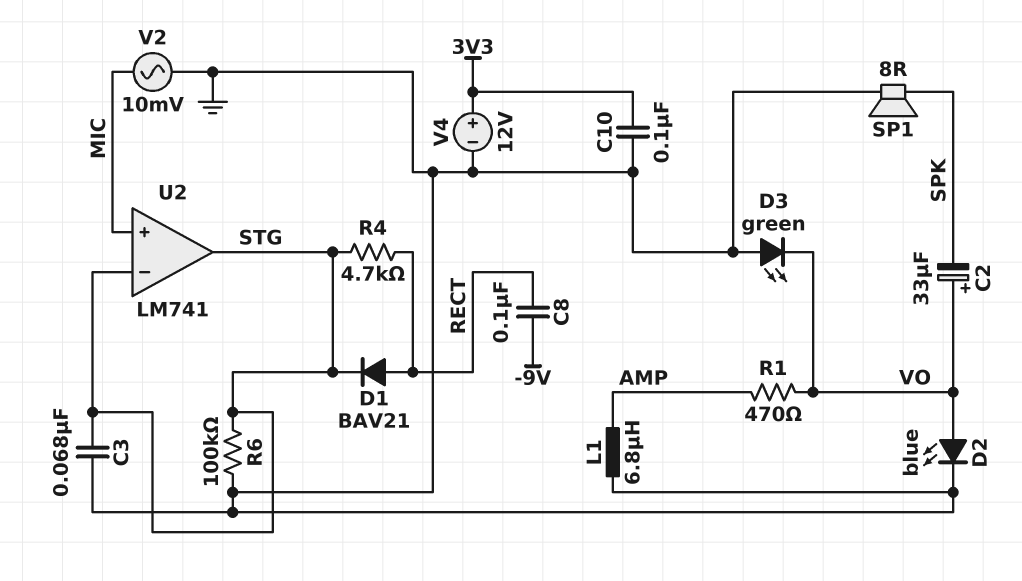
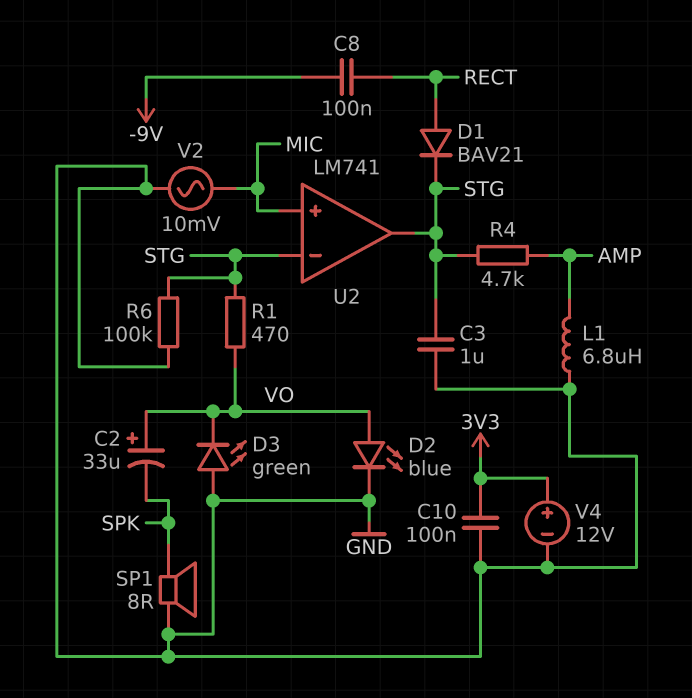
C3: 68nF (GND, STG) -> 1uF (GND, STG)
R1: 470 (AMP, VO) -> 470 (STG, VO)
R4: 4.7k (RECT, STG) -> 4.7k (AMP, STG)

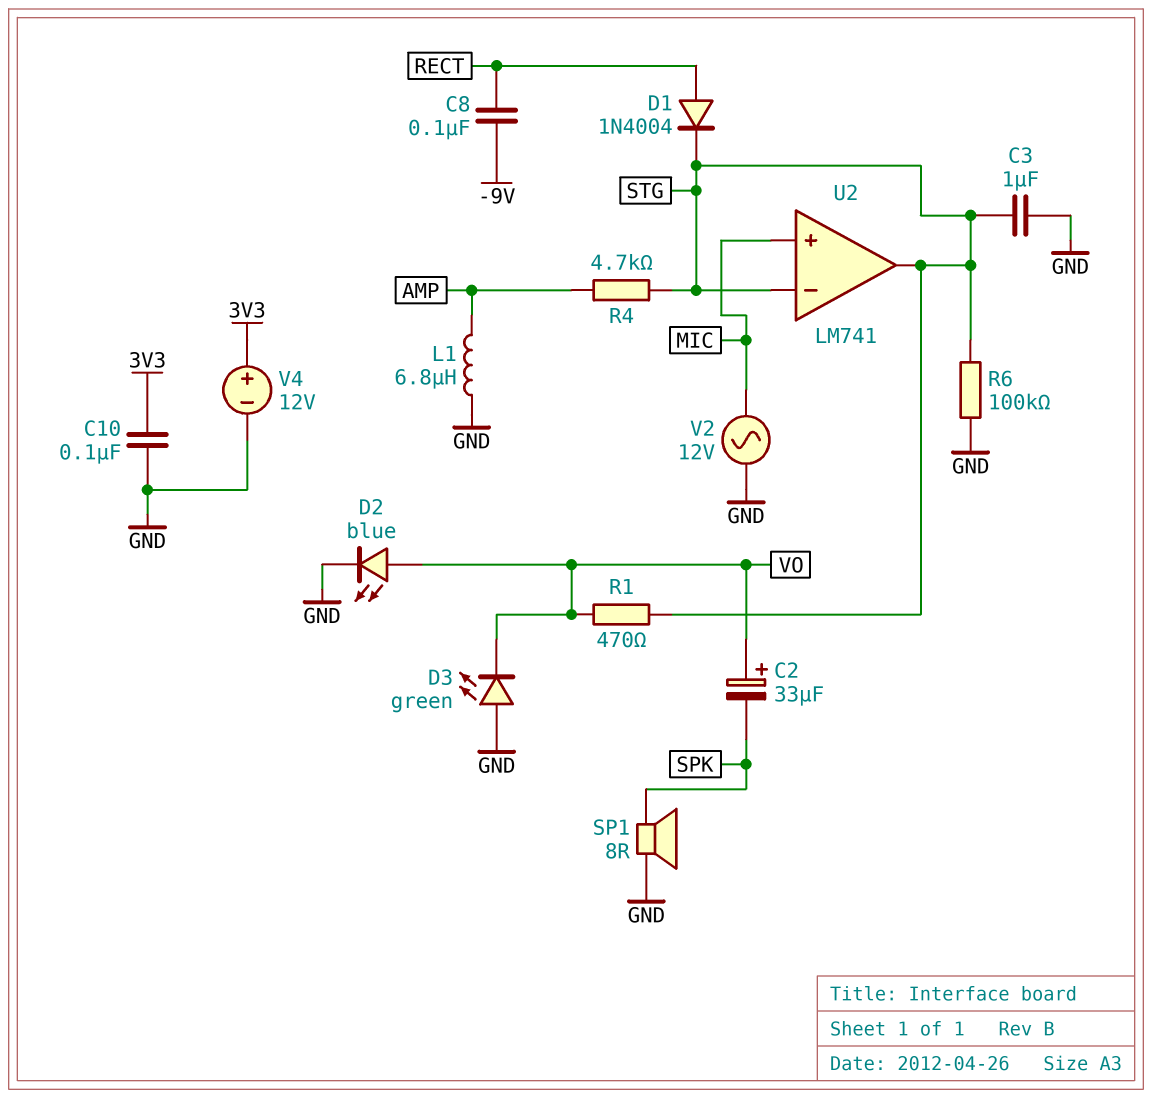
D1: diode BAV21 (A RECT, K STG) -> diode 1N4004 (A RECT, K STG)
V2: AC 10mV (GND, MIC) -> AC 12V (GND, MIC)

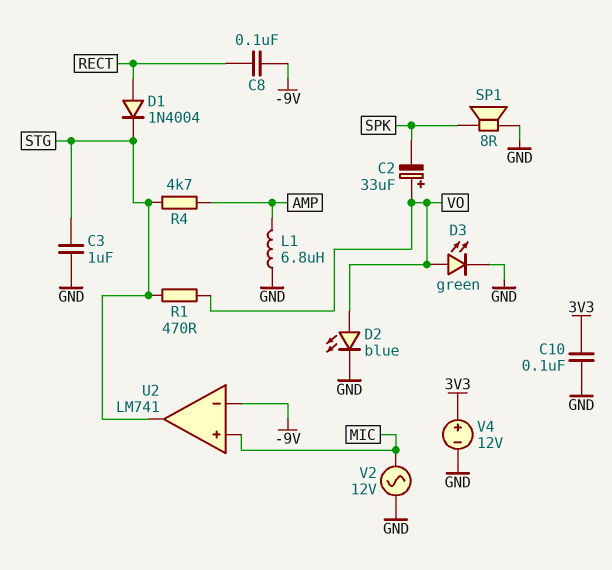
D3: LED green (A GND, K VO) -> LED green (A VO, K GND)
R6: 100k (GND, STG) -> none
U2 pin in-: STG -> -9V

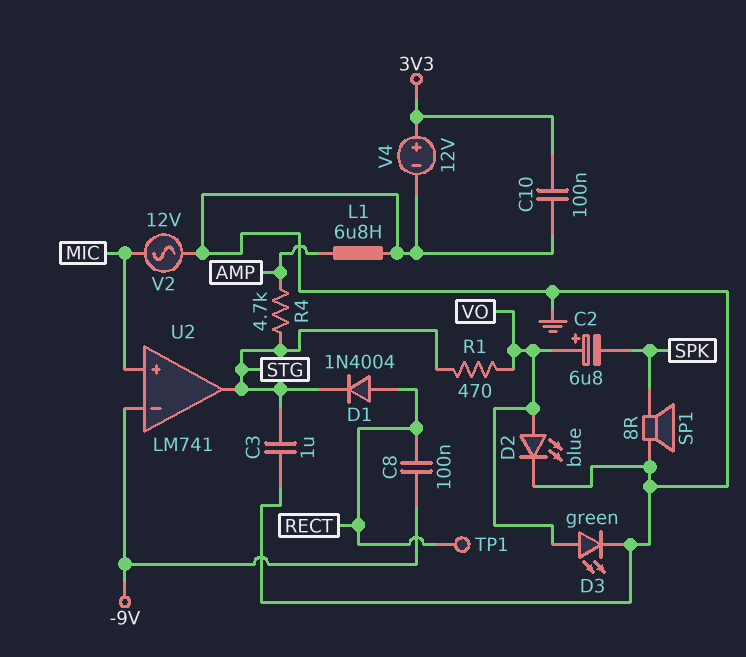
C2: 33uF (plus VO, minus SPK) -> 6.8uF (plus VO, minus SPK)
TP1: none -> test point (RECT)

